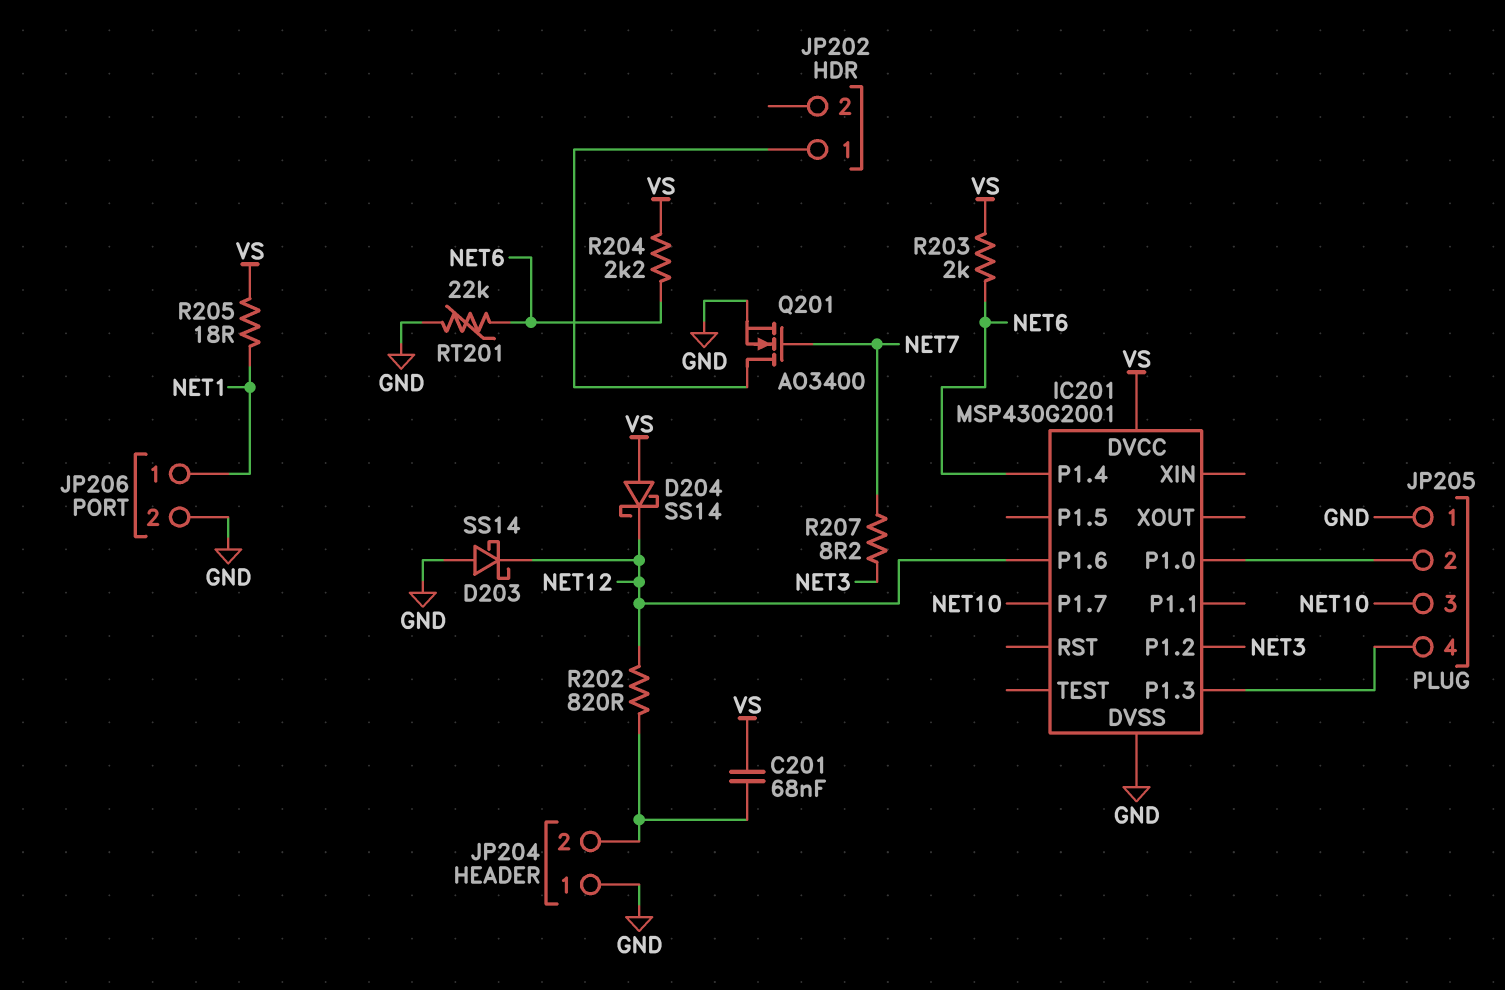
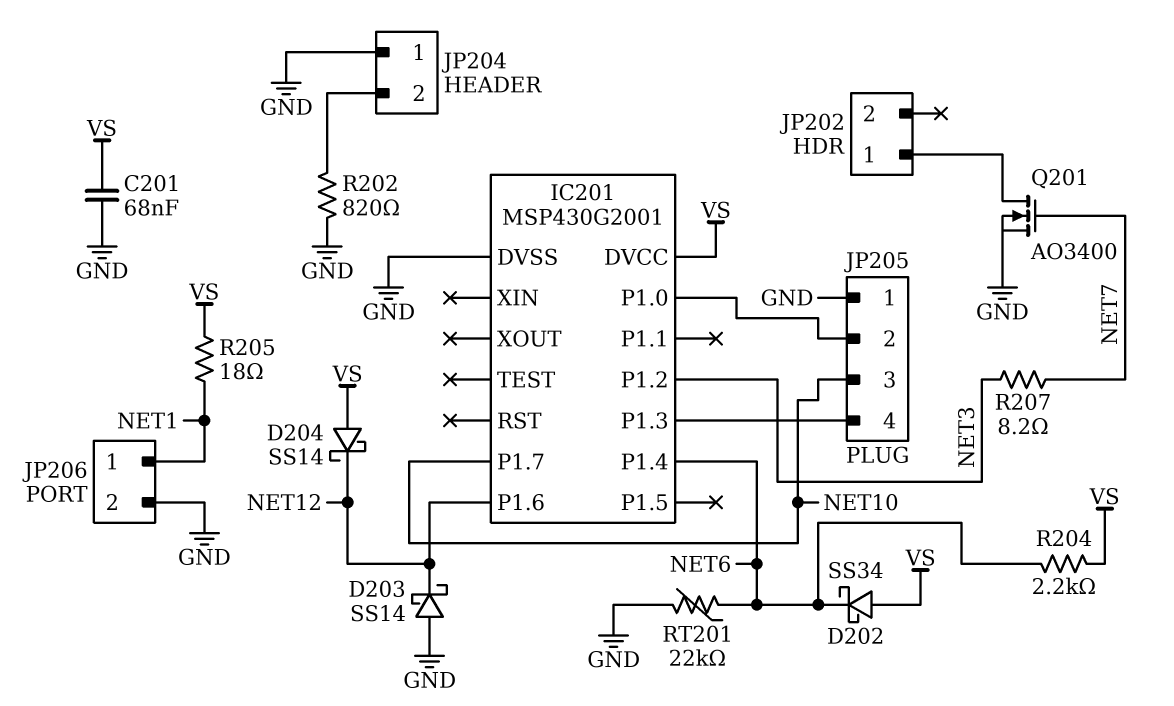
C201: 68nF (JP204/2, VS) -> 68nF (GND, VS)
D202: none -> schottky SS34 (A VS, K NET6)
R202: 820 (JP204/2, NET12) -> 820 (GND, JP204/2)
R203: 2k (NET6, VS) -> none

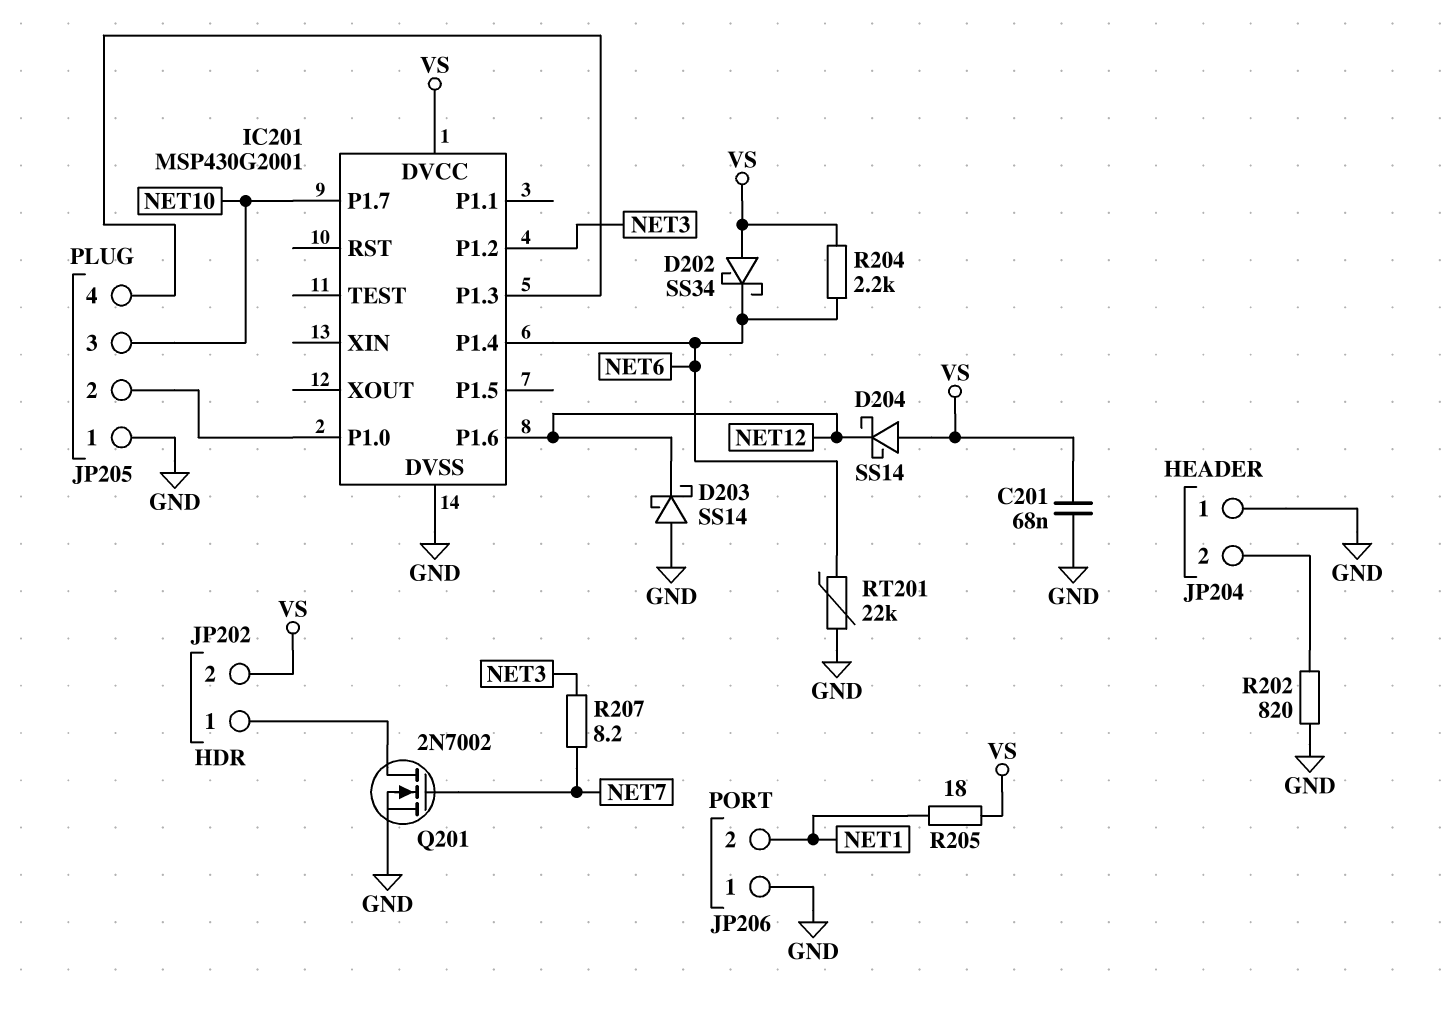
JP202 pin 2: none -> VS
JP206 pin 1: NET1 -> GND
JP206 pin 2: GND -> NET1
Q201: NMOS AO3400 (G NET7, D JP202/1, S GND) -> NMOS 2N7002 (G NET7, D JP202/1, S GND)

